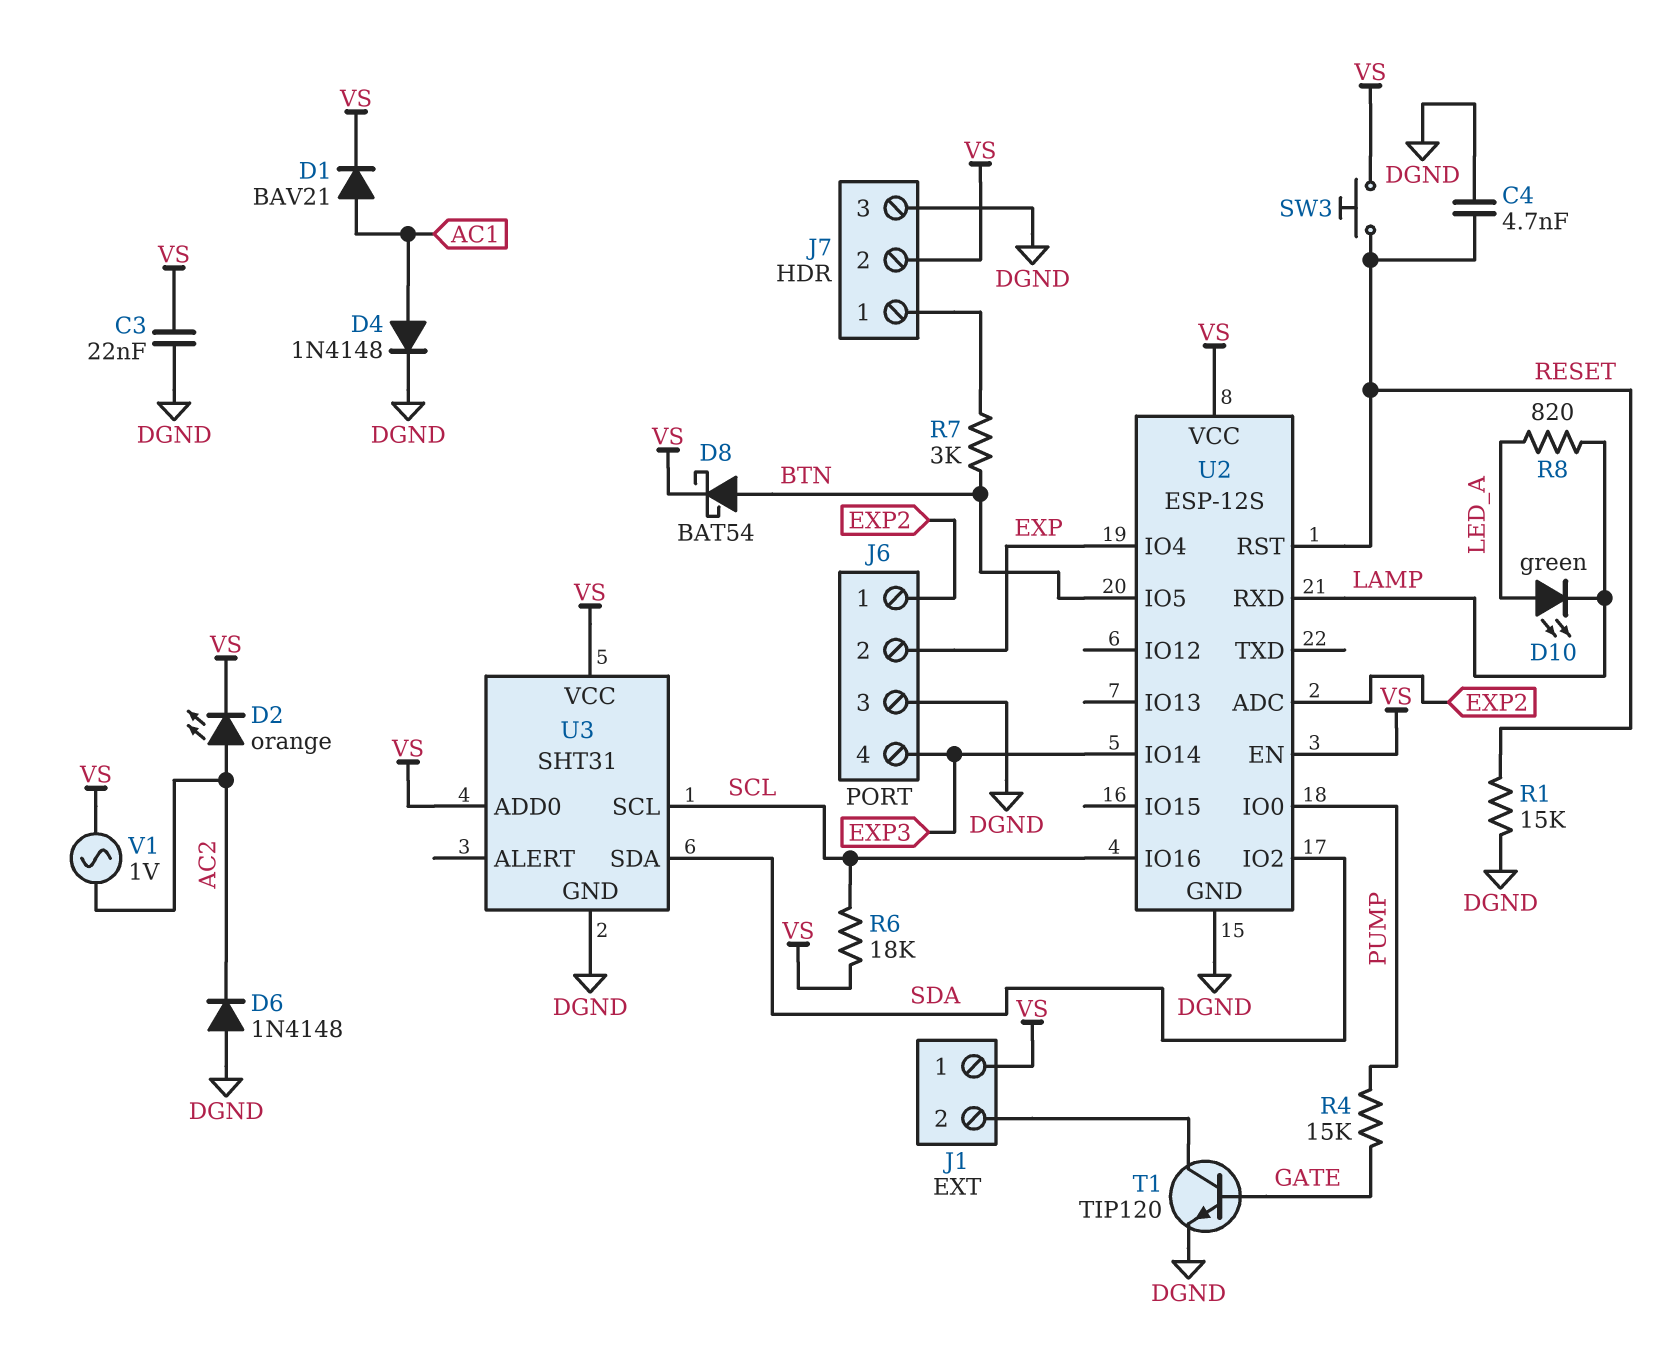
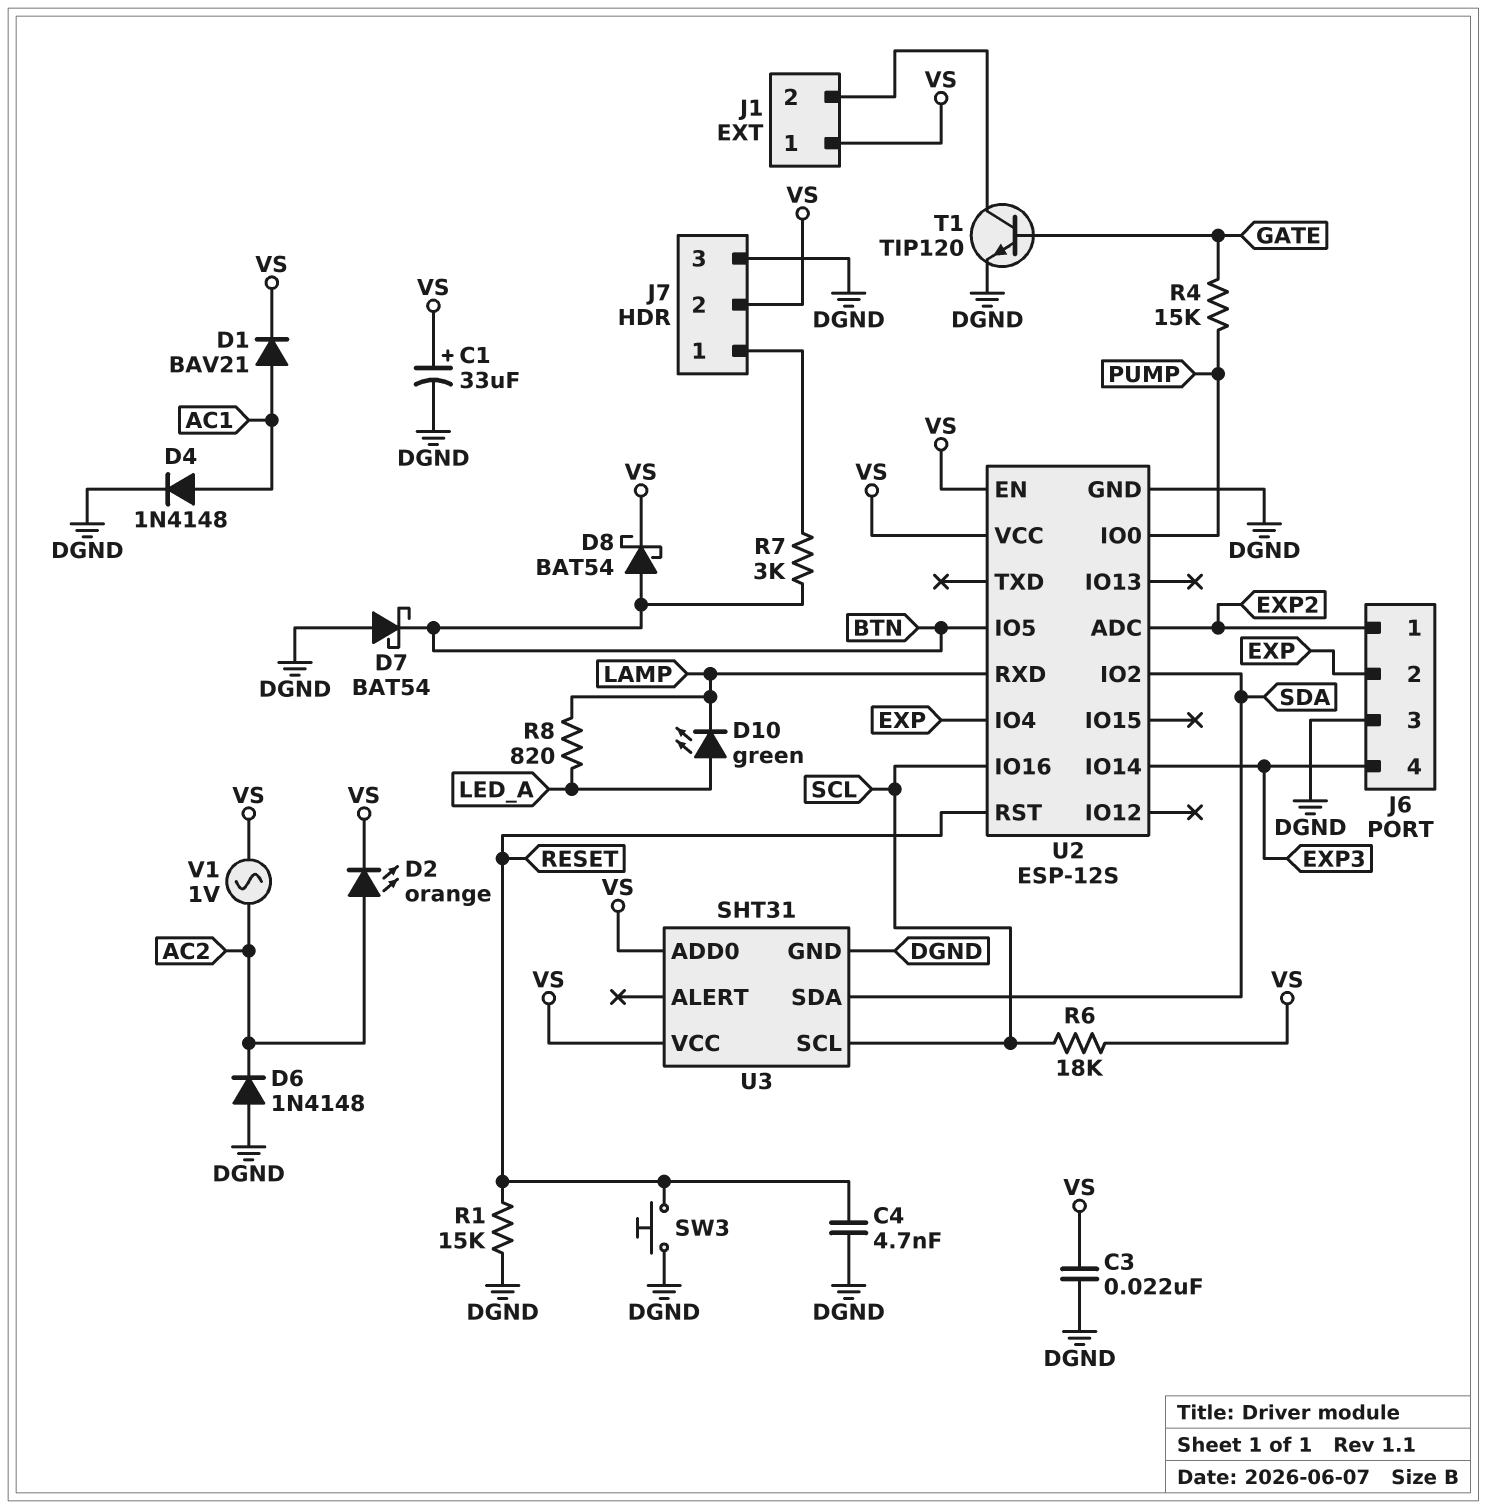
C1: none -> 33uF (plus VS, minus DGND)
D7: none -> schottky BAT54 (A DGND, K BTN)
SW3: button (RESET, VS) -> button (DGND, RESET)

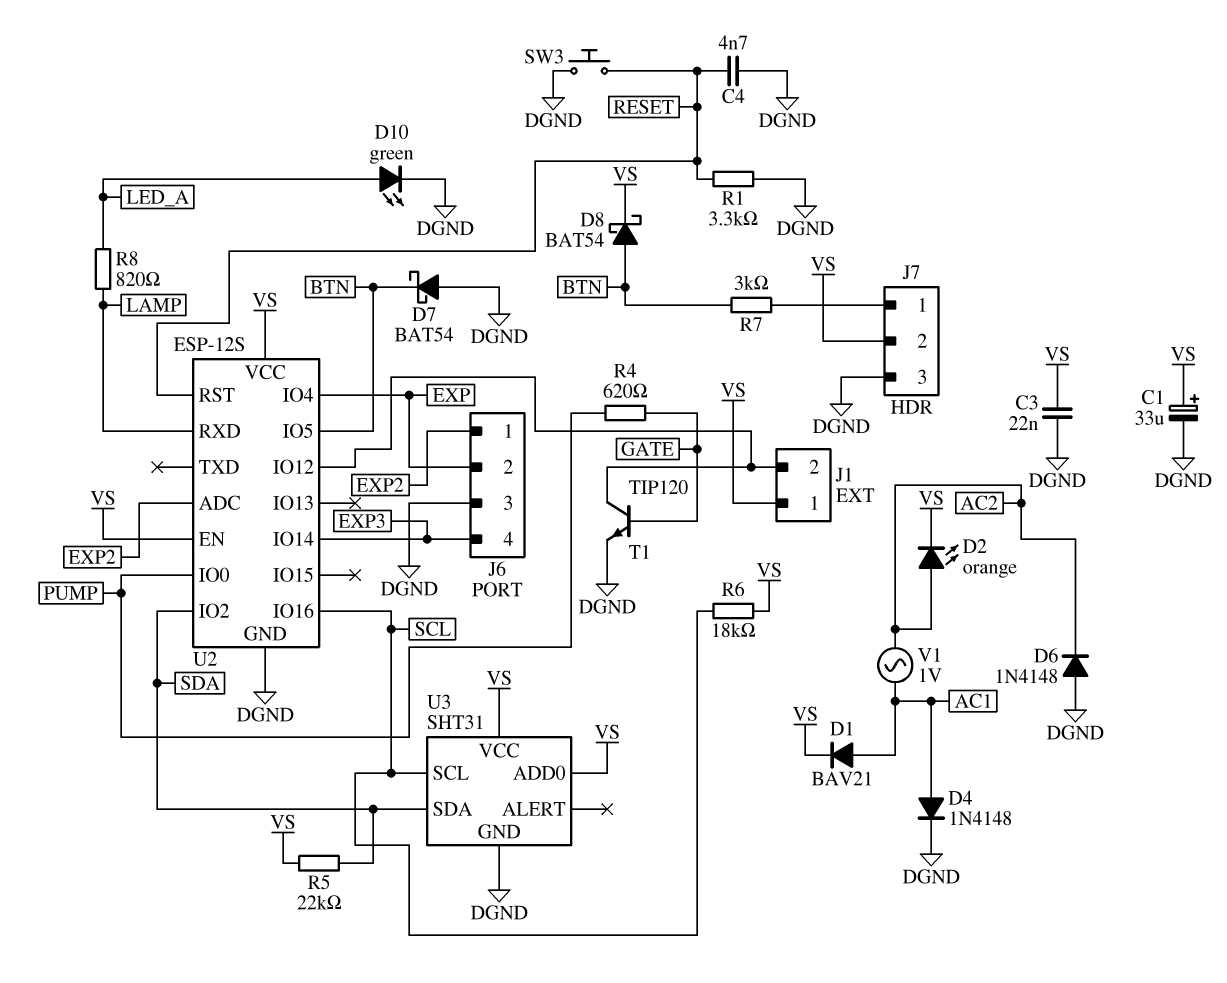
D10: LED green (A LED_A, K LAMP) -> LED green (A LED_A, K DGND)
R1: 15k (DGND, RESET) -> 3.3k (DGND, RESET)
R4: 15k (GATE, PUMP) -> 620 (GATE, PUMP)
R5: none -> 22k (SDA, VS)
U2 pin IO12: none -> J1/2
V1: AC 1V (AC2, VS) -> AC 1V (AC1, AC2)

